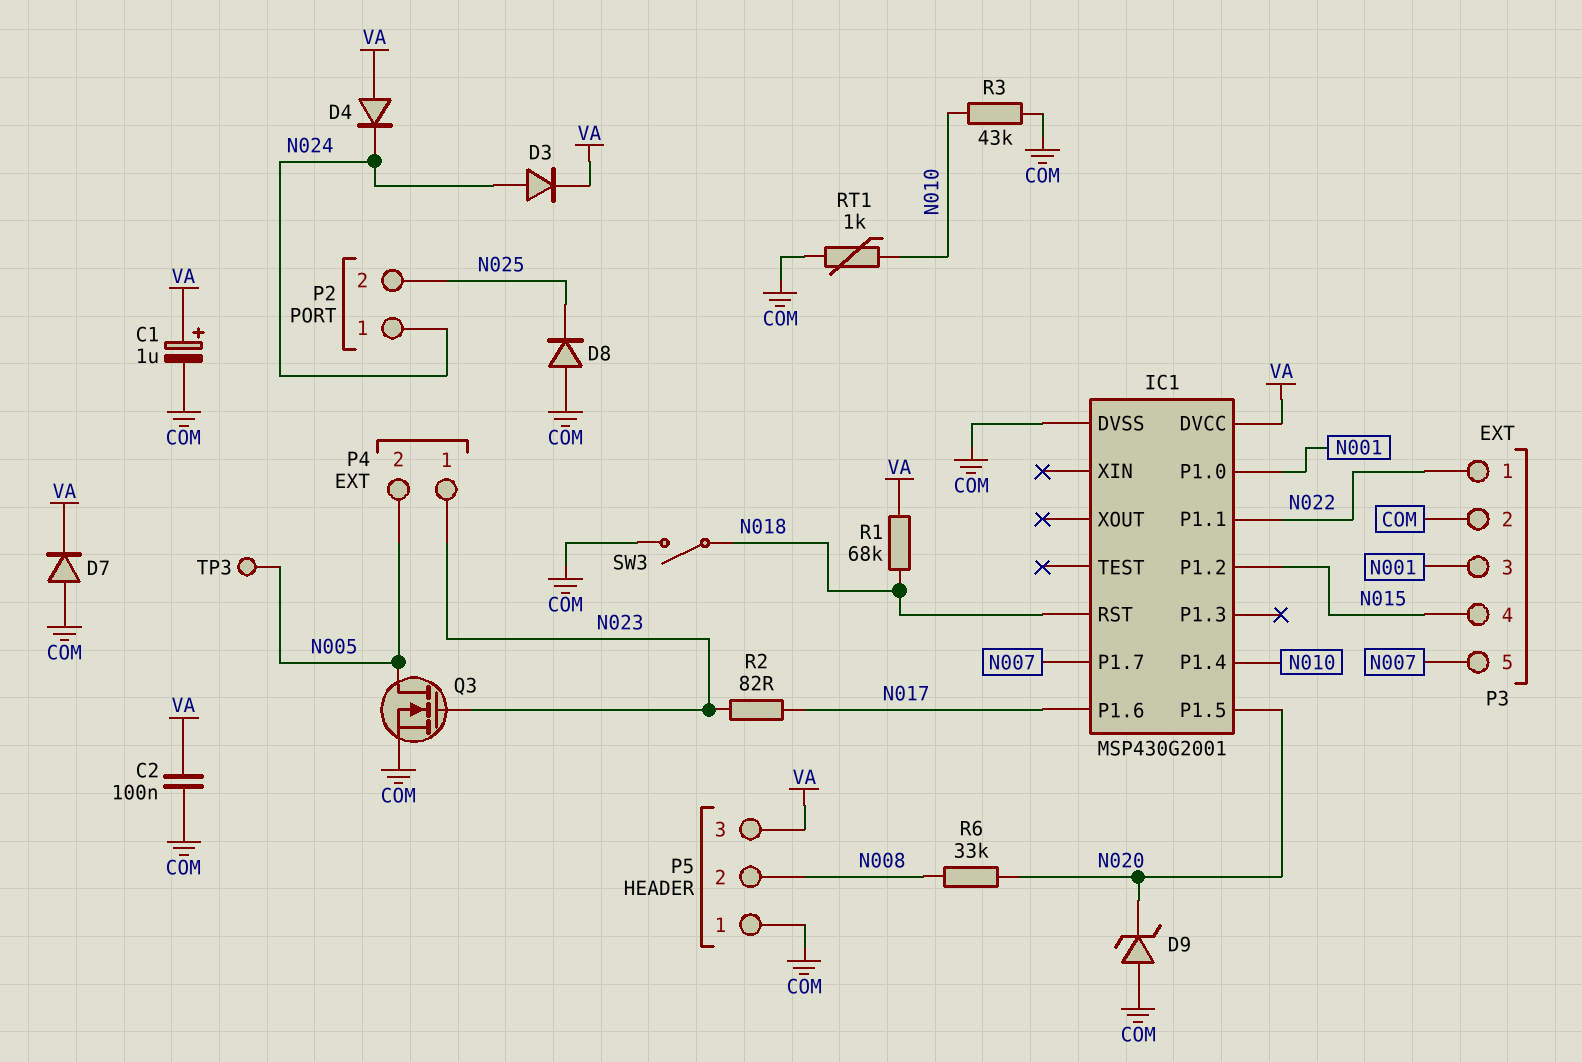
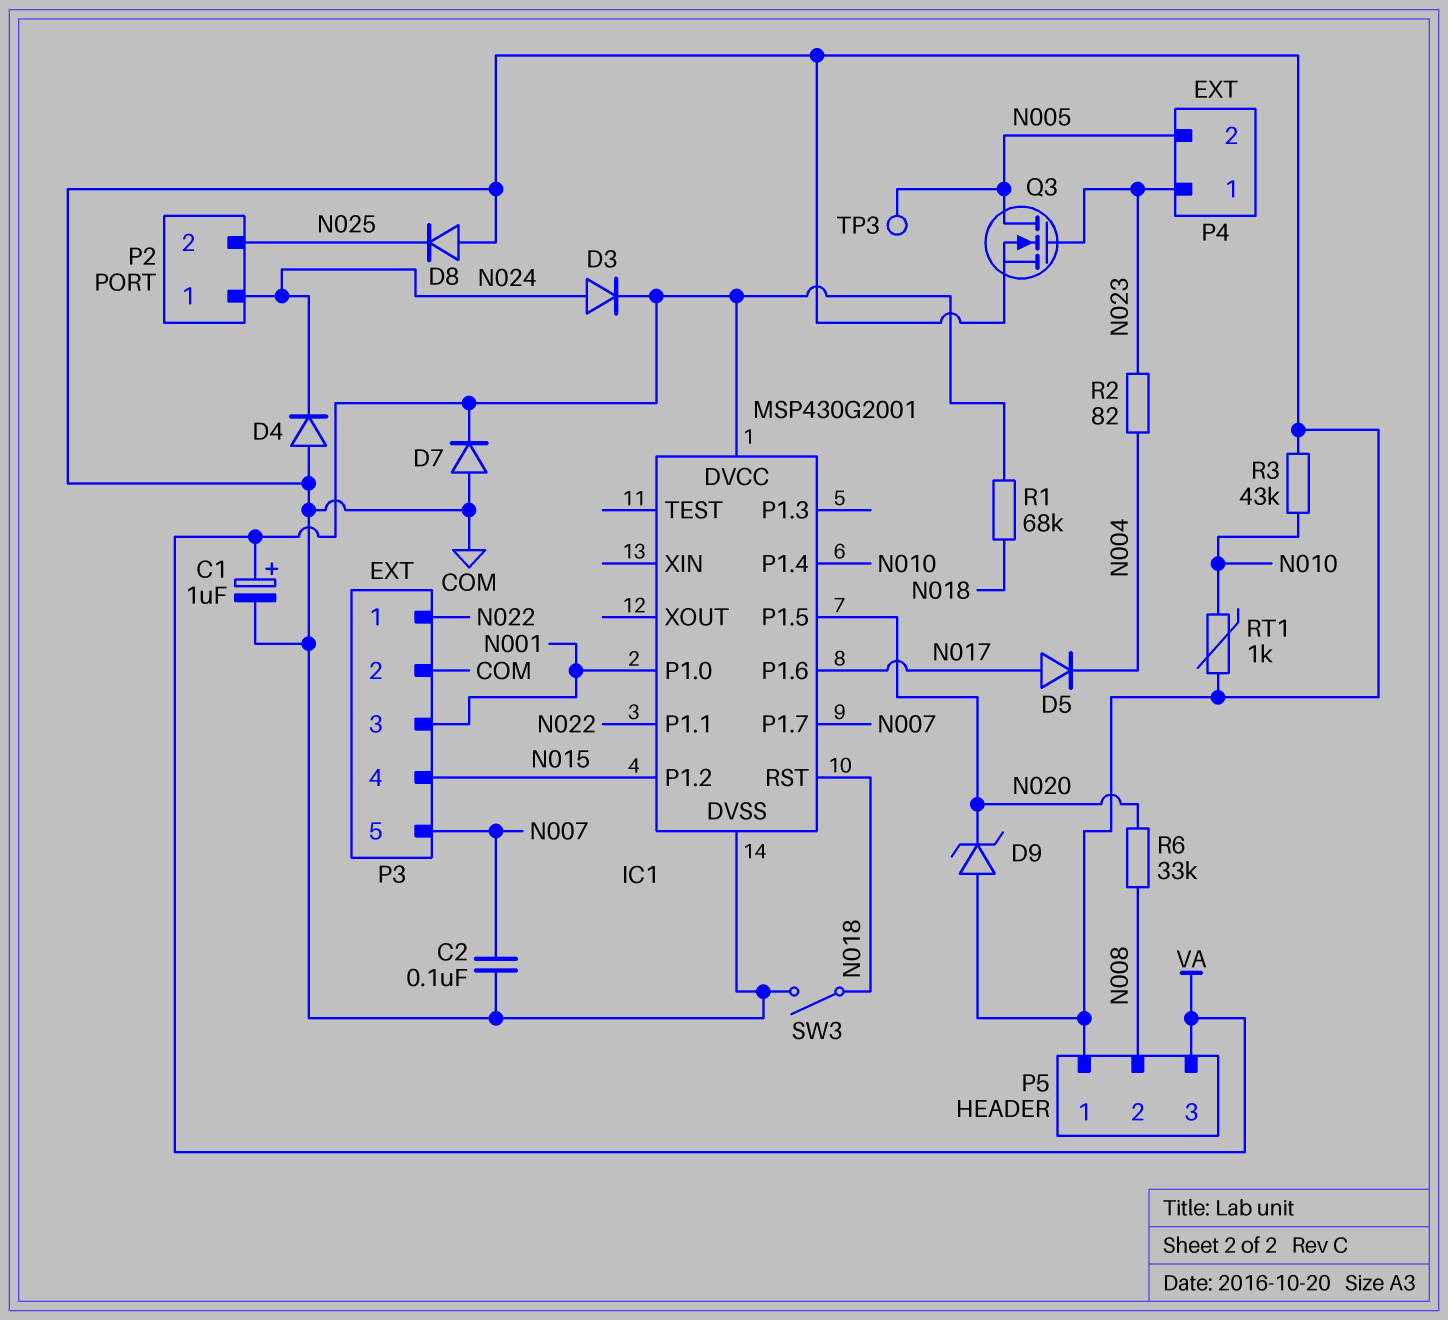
C2: 100nF (COM, VA) -> 100nF (COM, N007)
D4: diode (A VA, K N024) -> diode (A COM, K N024)
D5: none -> diode (A N017, K N004)
R2: 82 (N017, N023) -> 82 (N004, N023)

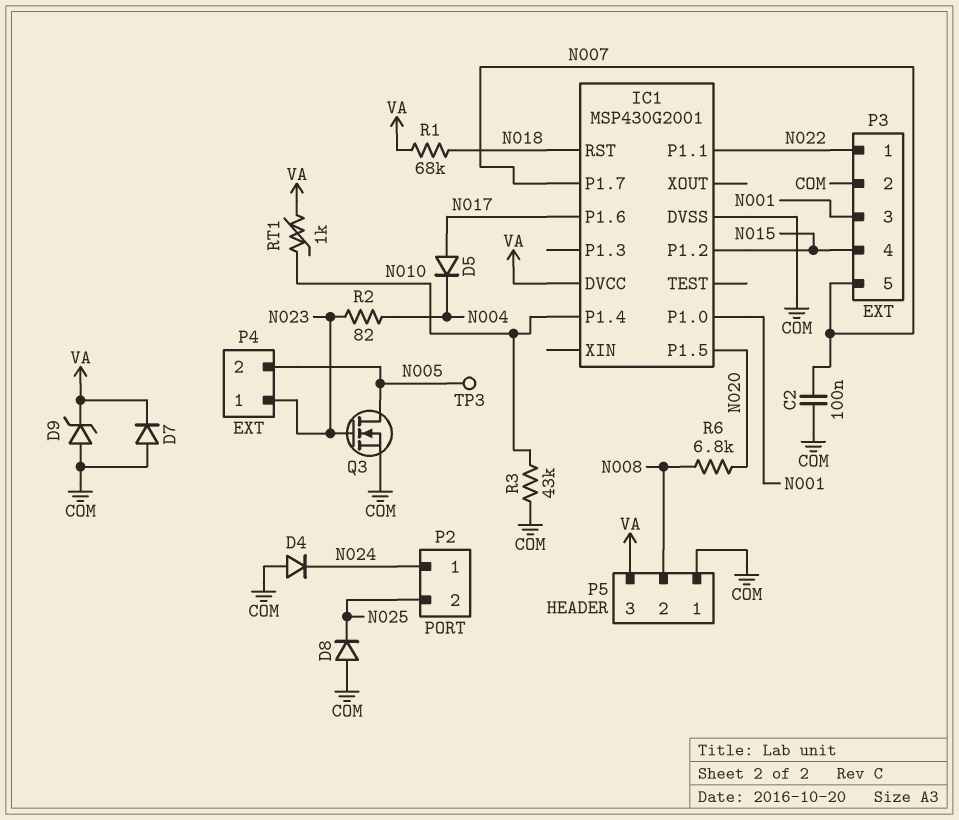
C1: 1uF (plus VA, minus COM) -> none
D3: diode (A N024, K VA) -> none
D9: zener (A COM, K N020) -> zener (A COM, K VA)
R6: 33k (N008, N020) -> 6.8k (N008, N020)
RT1: 1k (COM, N010) -> 1k (N010, VA)
SW3: switch (COM, N018) -> none

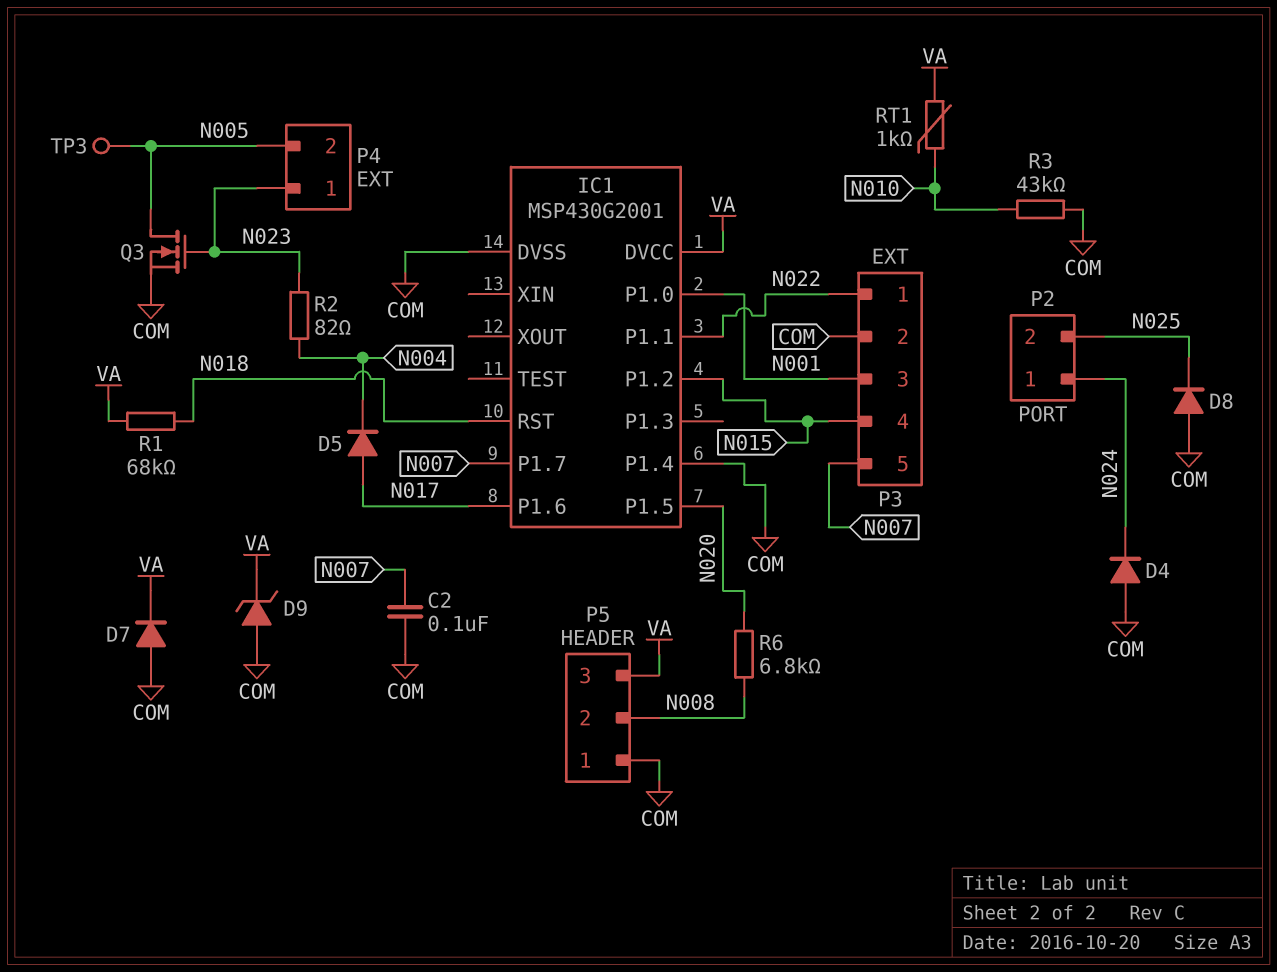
IC1 pin P1.4: N010 -> COM

